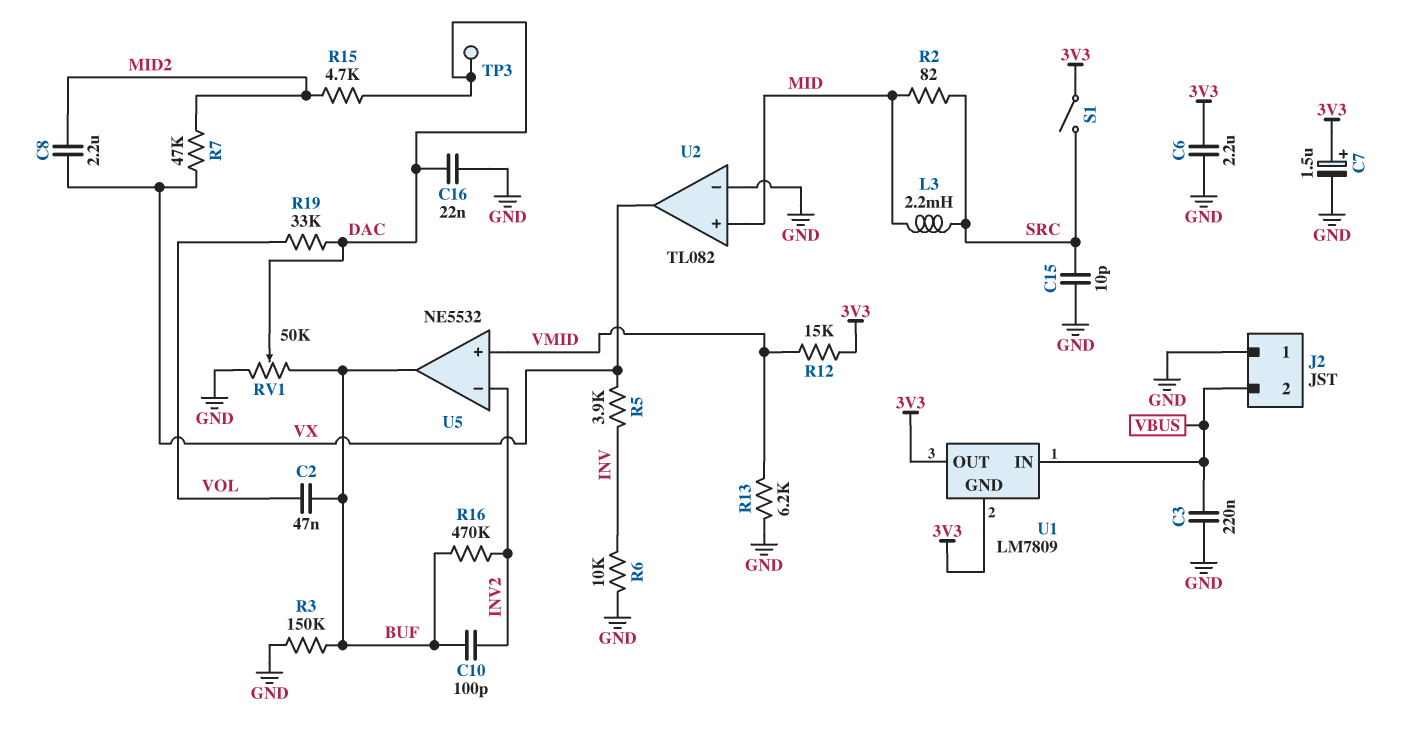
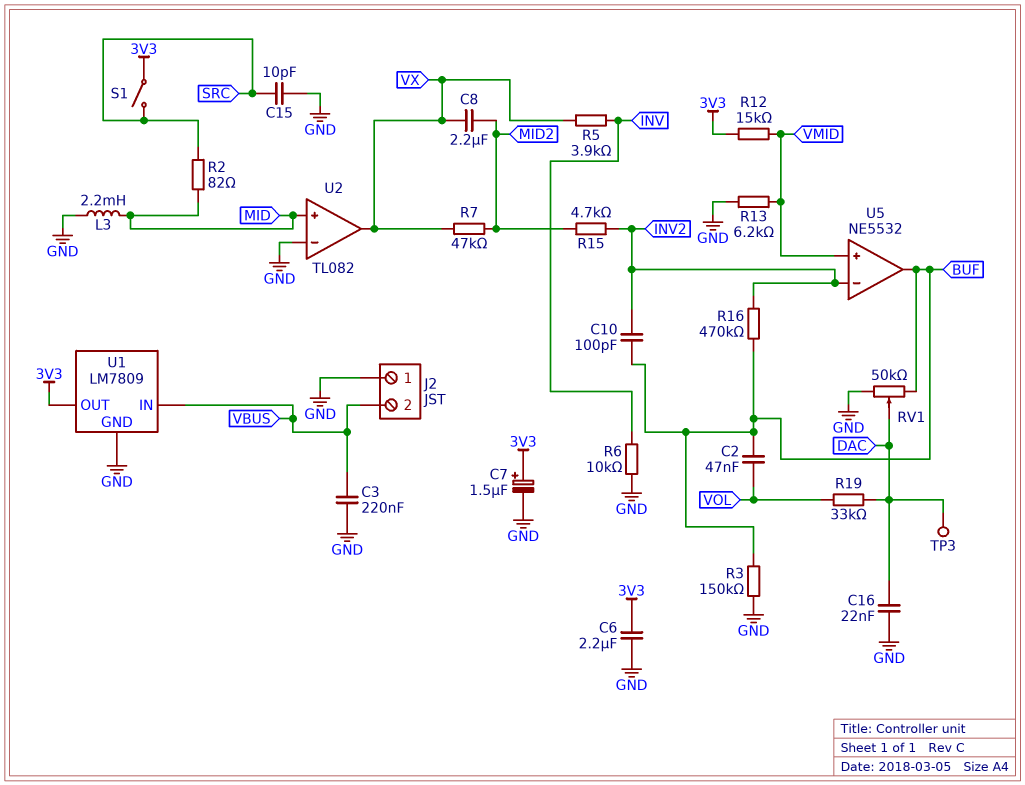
L3: 2.2mH (MID, SRC) -> 2.2mH (GND, MID)
R15: 4.7k (DAC, MID2) -> 4.7k (INV2, MID2)
U1 pin GND: 3V3 -> GND

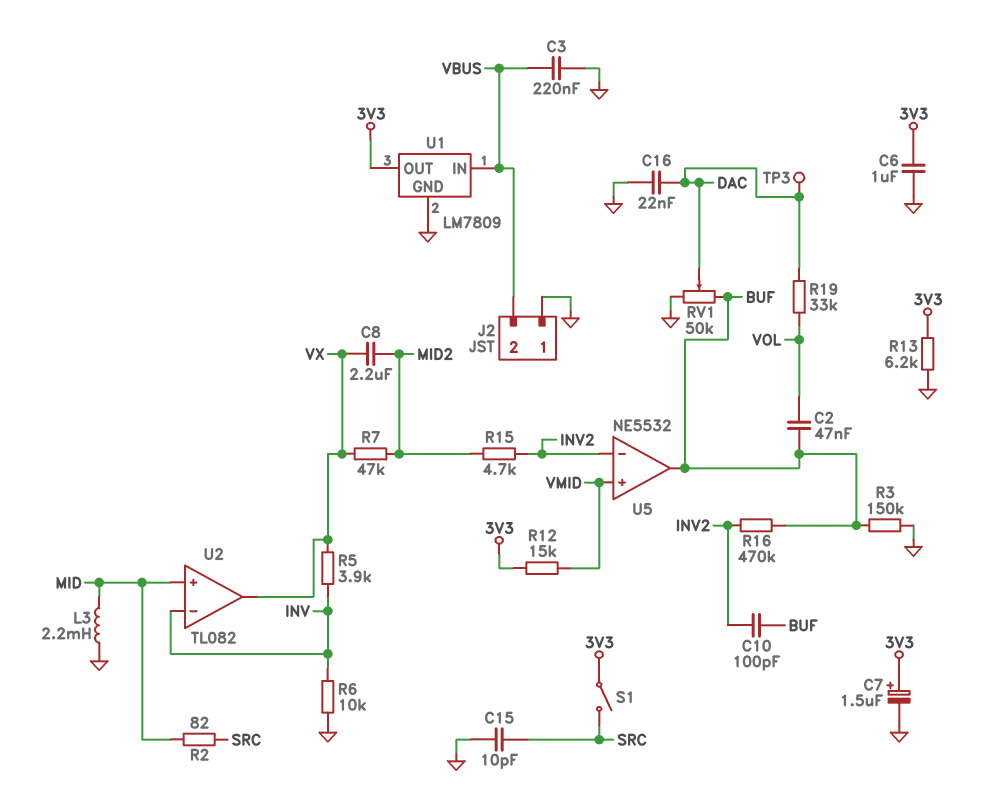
C6: 2.2uF (3V3, GND) -> 1uF (3V3, GND)
R13: 6.2k (GND, VMID) -> 6.2k (3V3, GND)
U2 pin in-: GND -> INV

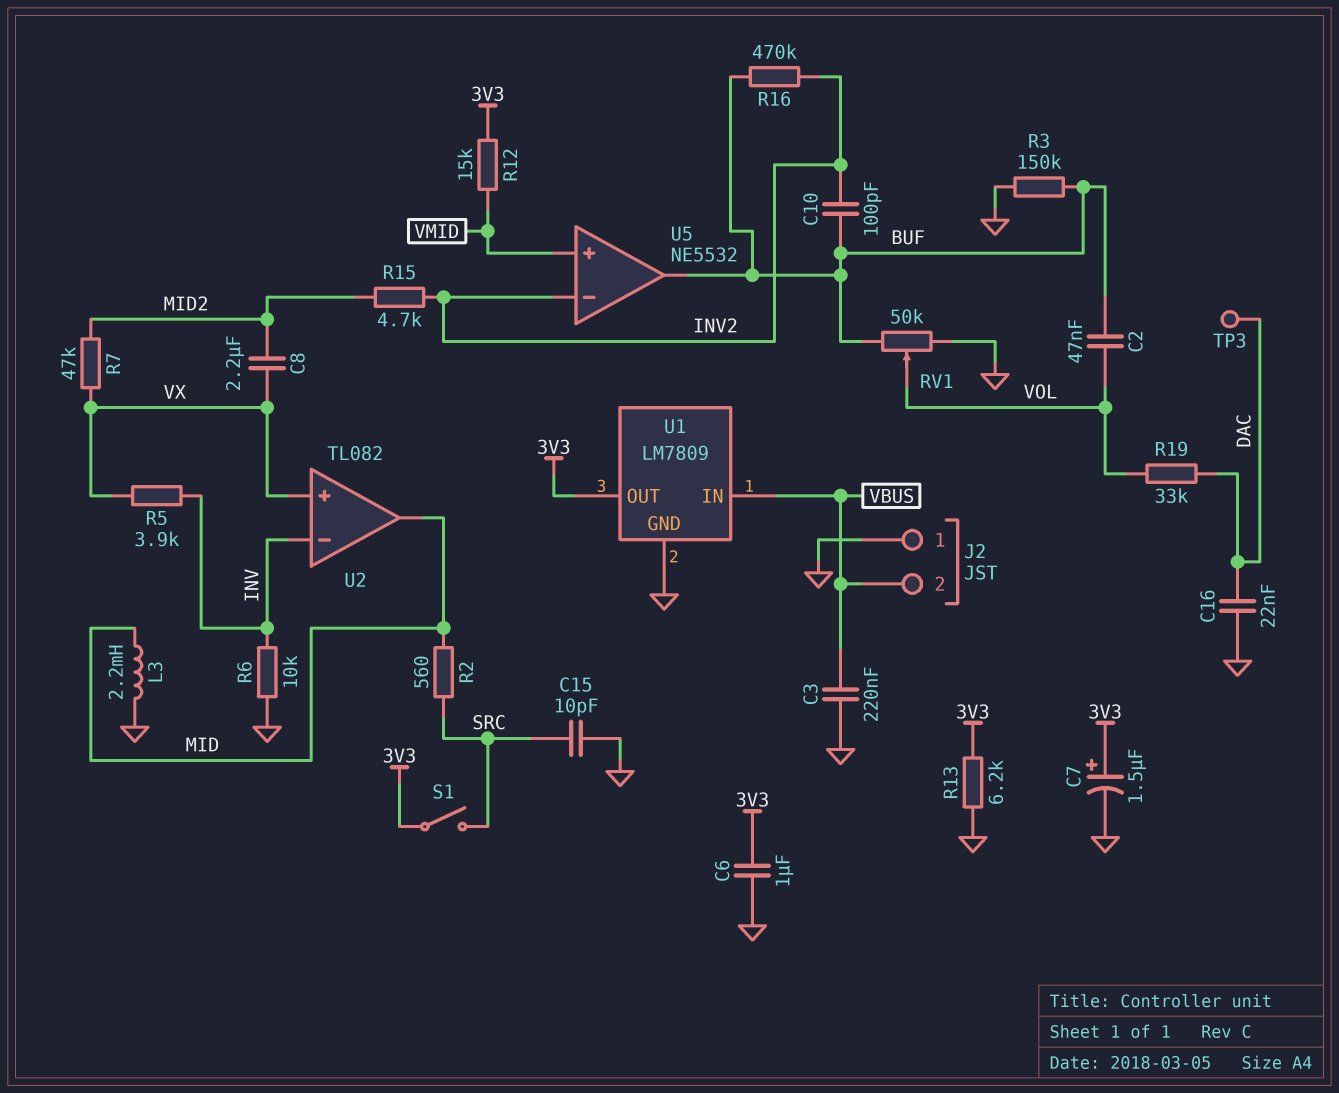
R2: 82 (MID, SRC) -> 560 (MID, SRC)
RV1: 50k (BUF, GND, wiper DAC) -> 50k (BUF, GND, wiper VOL)
U2 pin in+: MID -> VX
U2 pin out: VX -> MID

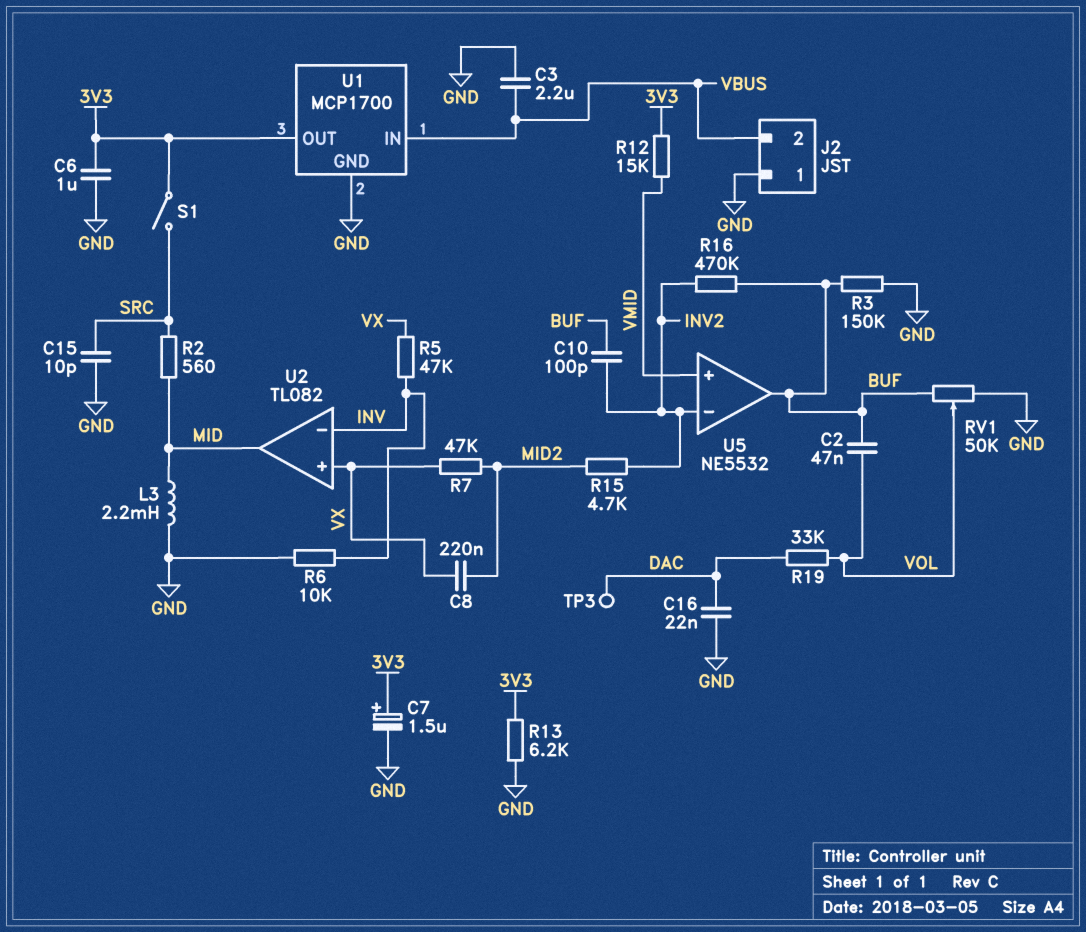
C3: 220nF (GND, VBUS) -> 2.2uF (GND, VBUS)
C8: 2.2uF (MID2, VX) -> 220nF (MID2, VX)
R5: 3.9k (INV, VX) -> 47k (INV, VX)
U1: LM7809 -> MCP1700

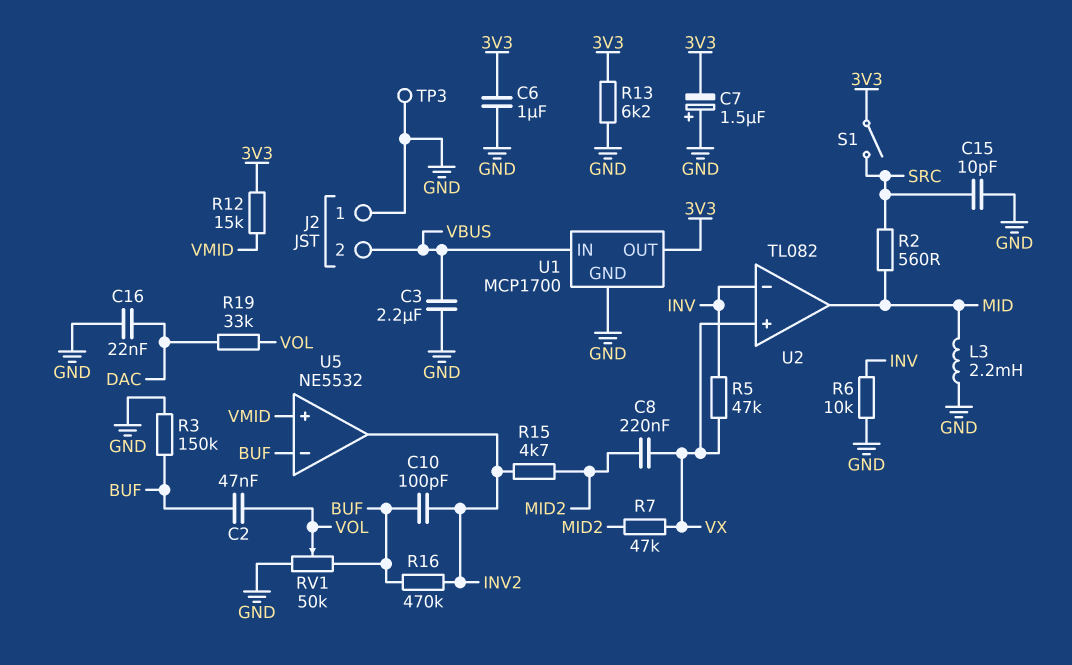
C7: 1.5uF (plus 3V3, minus GND) -> 1.5uF (plus GND, minus 3V3)
TP3: test point (DAC) -> test point (GND)
U5 pin in-: INV2 -> BUF
U5 pin out: BUF -> INV2

